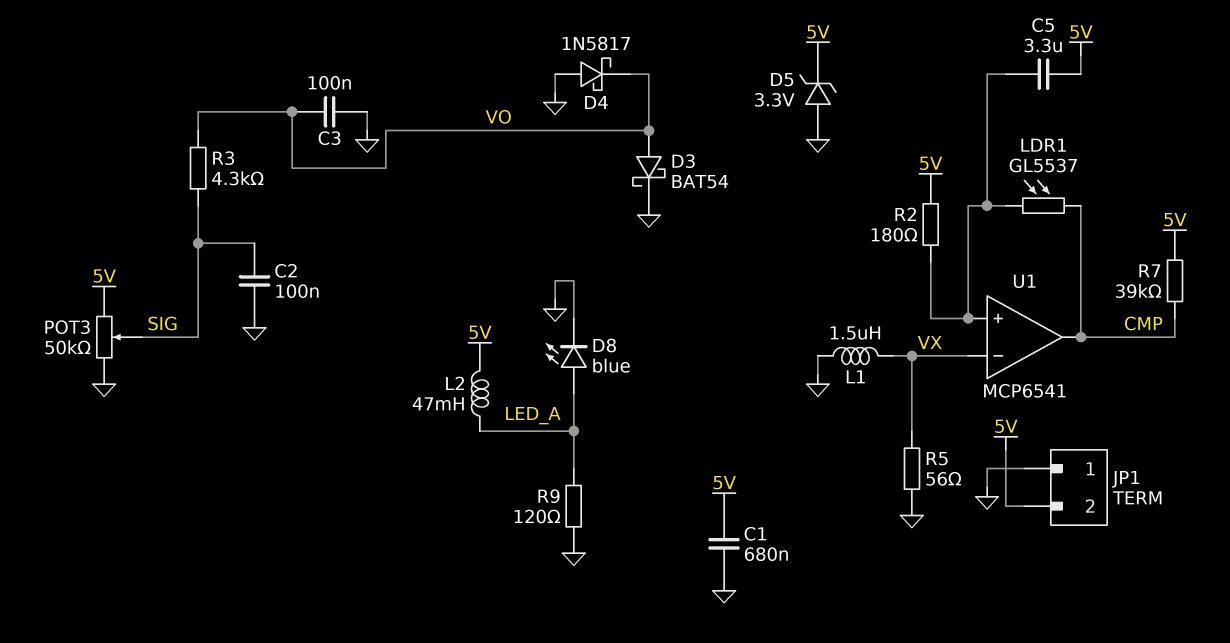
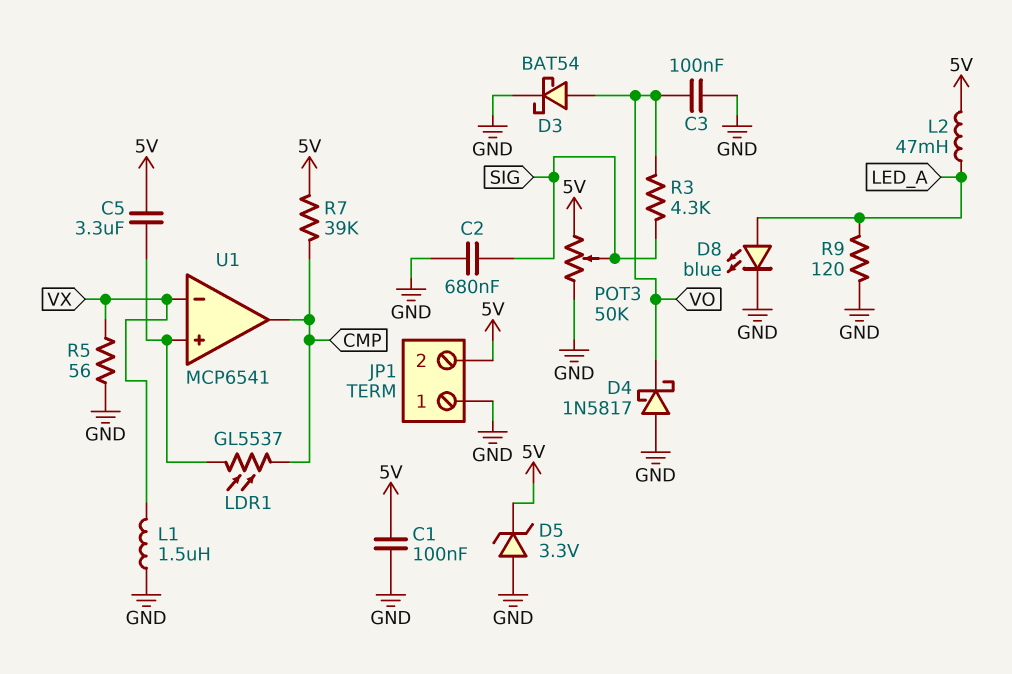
C1: 680nF (5V, GND) -> 100nF (5V, GND)
C2: 100nF (GND, SIG) -> 680nF (GND, SIG)
R2: 180 (5V, U1/in+) -> none

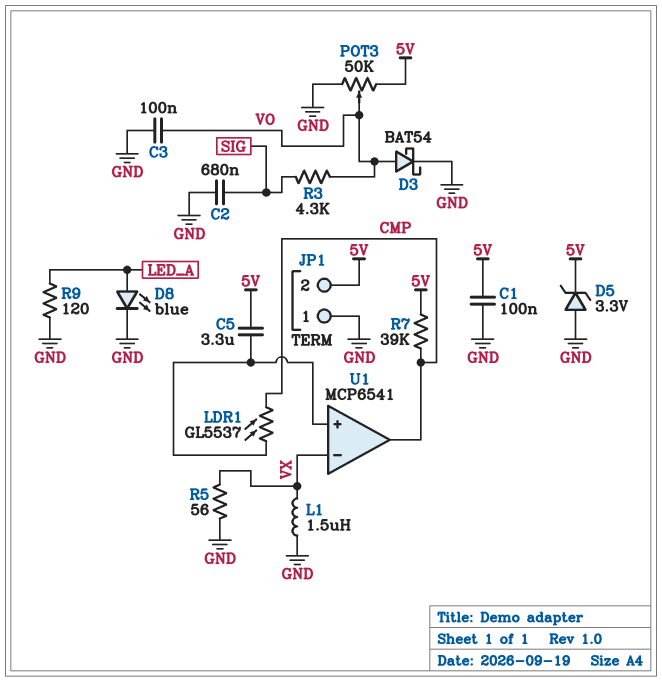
D4: schottky 1N5817 (A GND, K VO) -> none
L2: 47mH (5V, LED_A) -> none
POT3: 50k (5V, GND, wiper SIG) -> 50k (5V, GND, wiper VO)

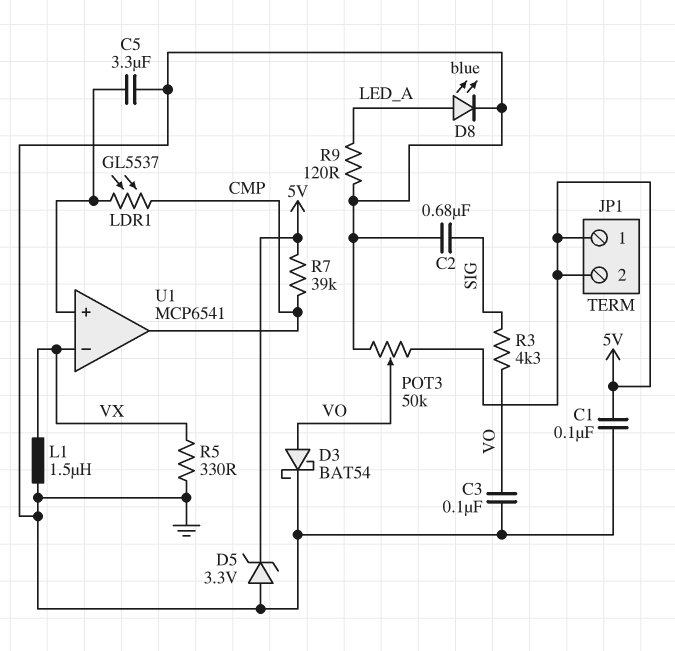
C5: 3.3uF (5V, U1/in+) -> 3.3uF (GND, U1/in+)
JP1 pin 1: GND -> 5V
R5: 56 (GND, VX) -> 330 (GND, VX)

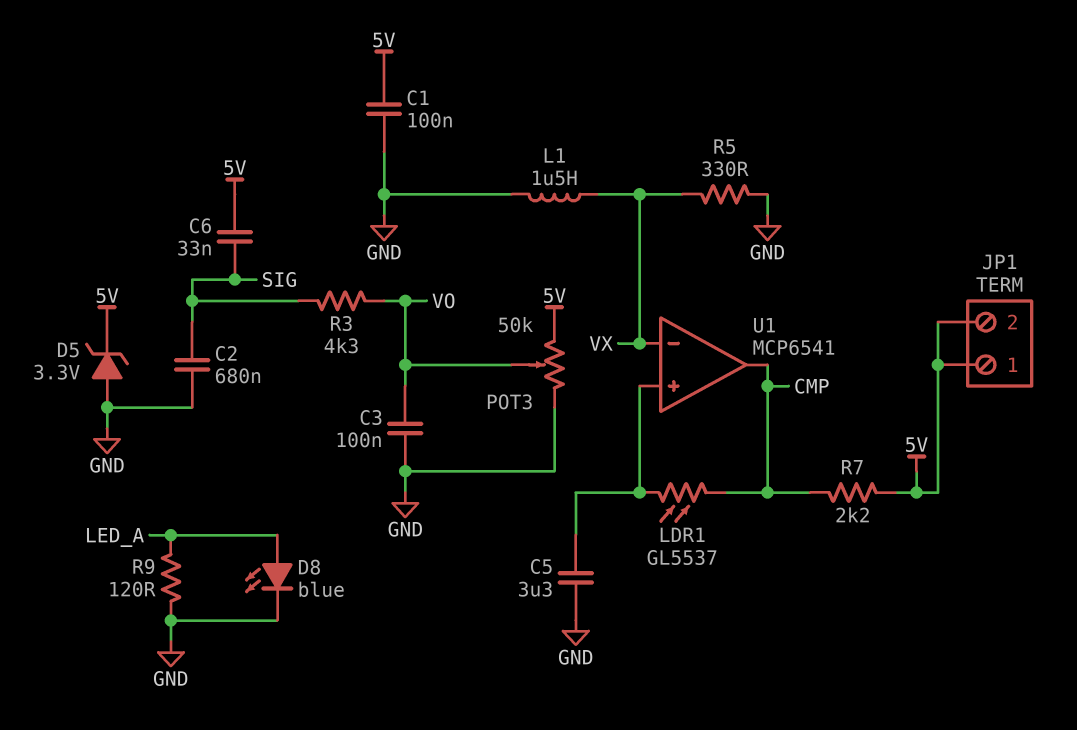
C6: none -> 33nF (5V, SIG)
D3: schottky BAT54 (A VO, K GND) -> none
R7: 39k (5V, CMP) -> 2.2k (5V, CMP)

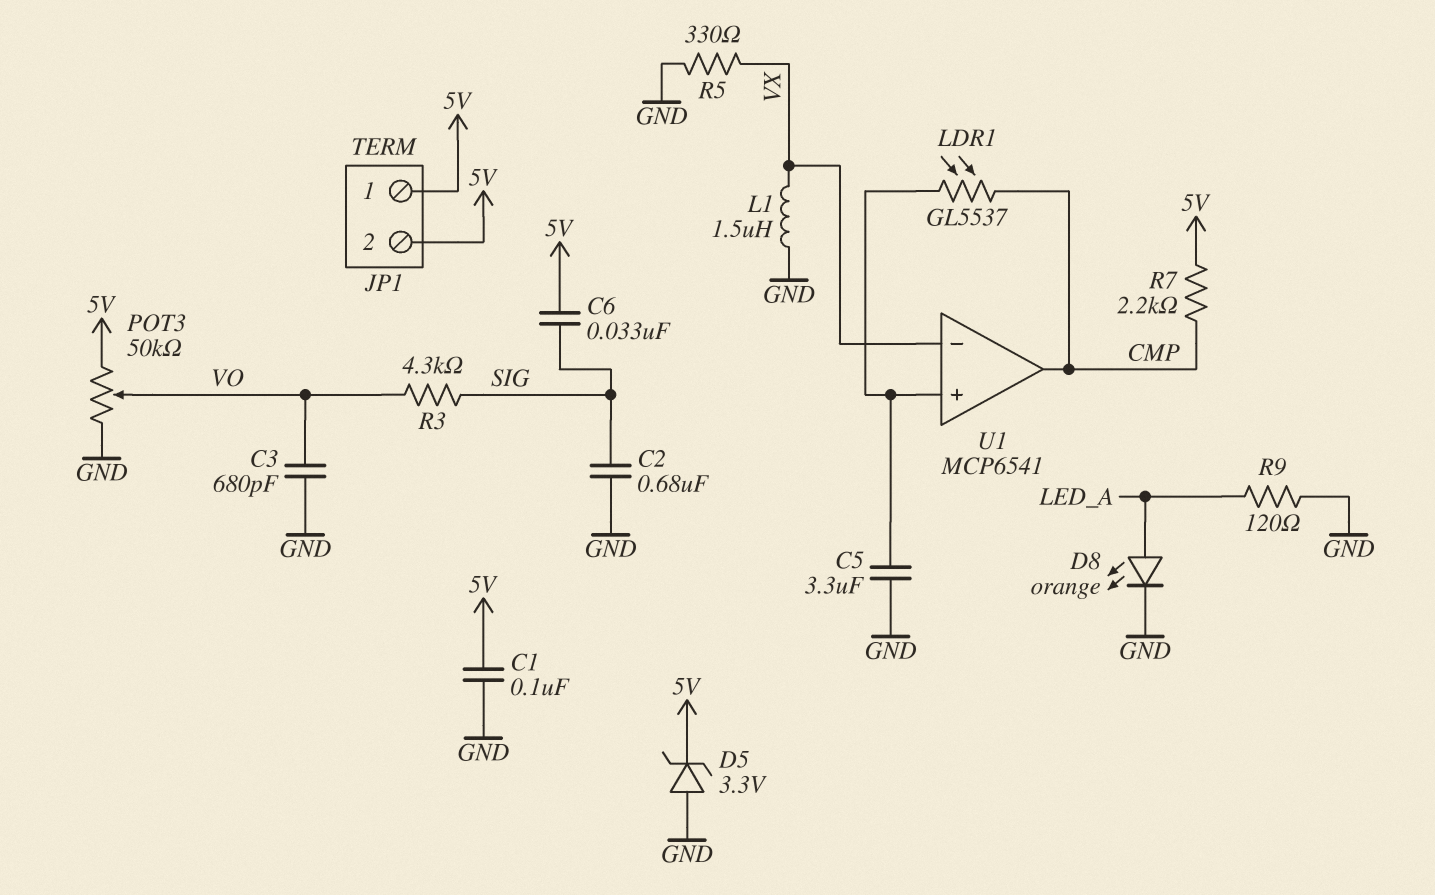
C3: 100nF (GND, VO) -> 680pF (GND, VO)
D8: LED blue (A LED_A, K GND) -> LED orange (A LED_A, K GND)

